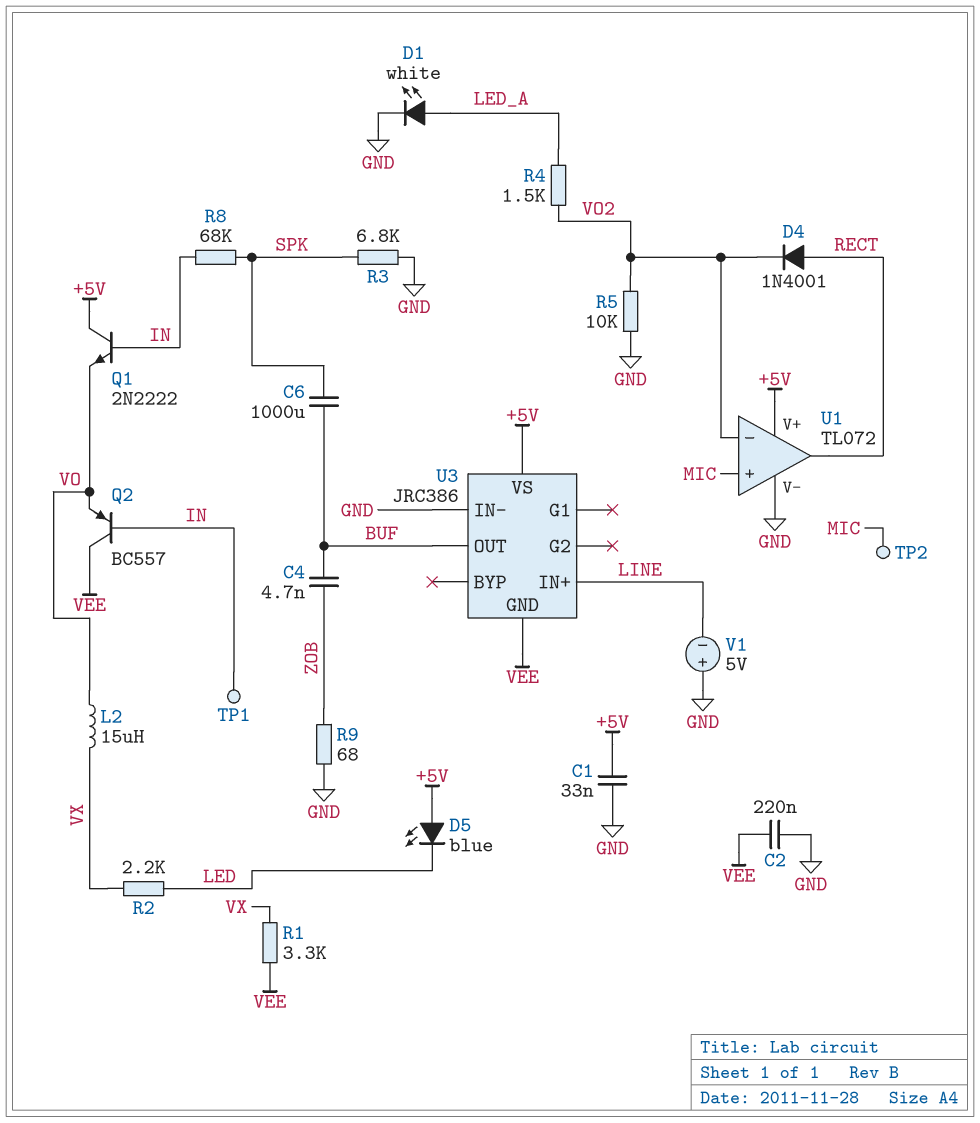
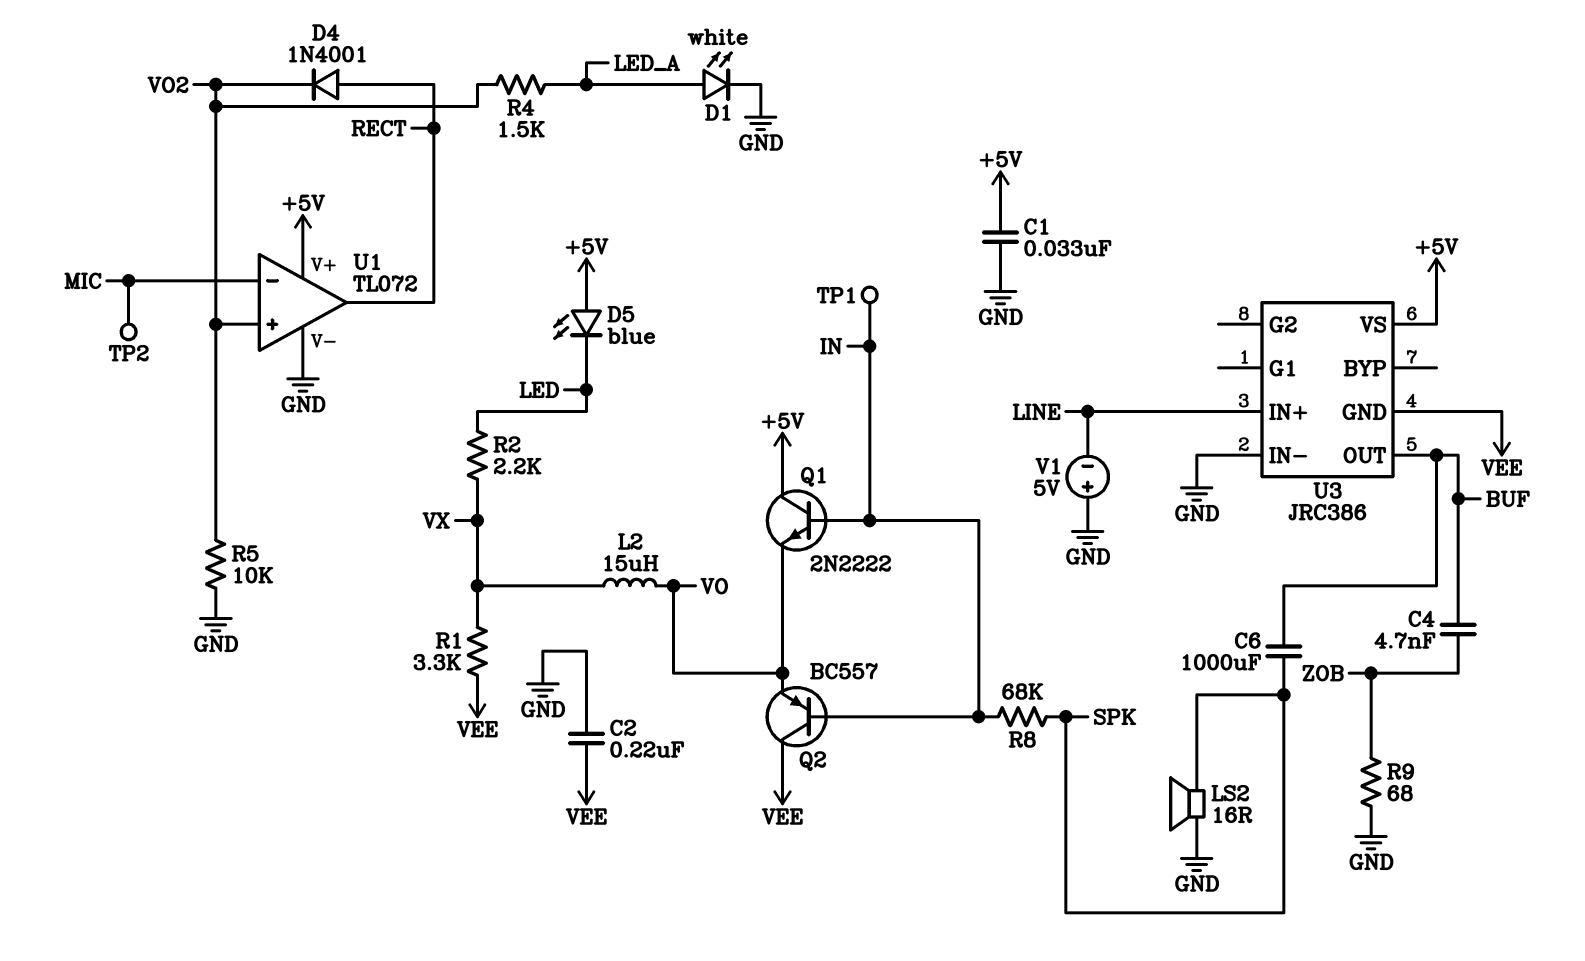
LS2: none -> speaker 16R (GND, SPK)
R3: 6.8k (GND, SPK) -> none
U1 pin in+: MIC -> VO2
U1 pin in-: VO2 -> MIC

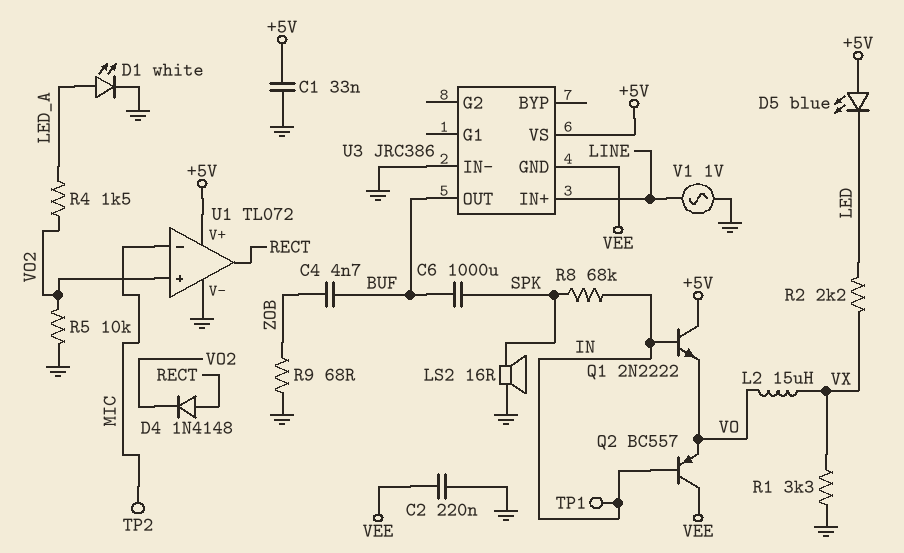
D4: diode 1N4001 (A RECT, K VO2) -> diode 1N4148 (A RECT, K VO2)
R1: 3.3k (VEE, VX) -> 3.3k (GND, VX)
V1: 5V (plus GND, minus LINE) -> AC 1V (GND, LINE)

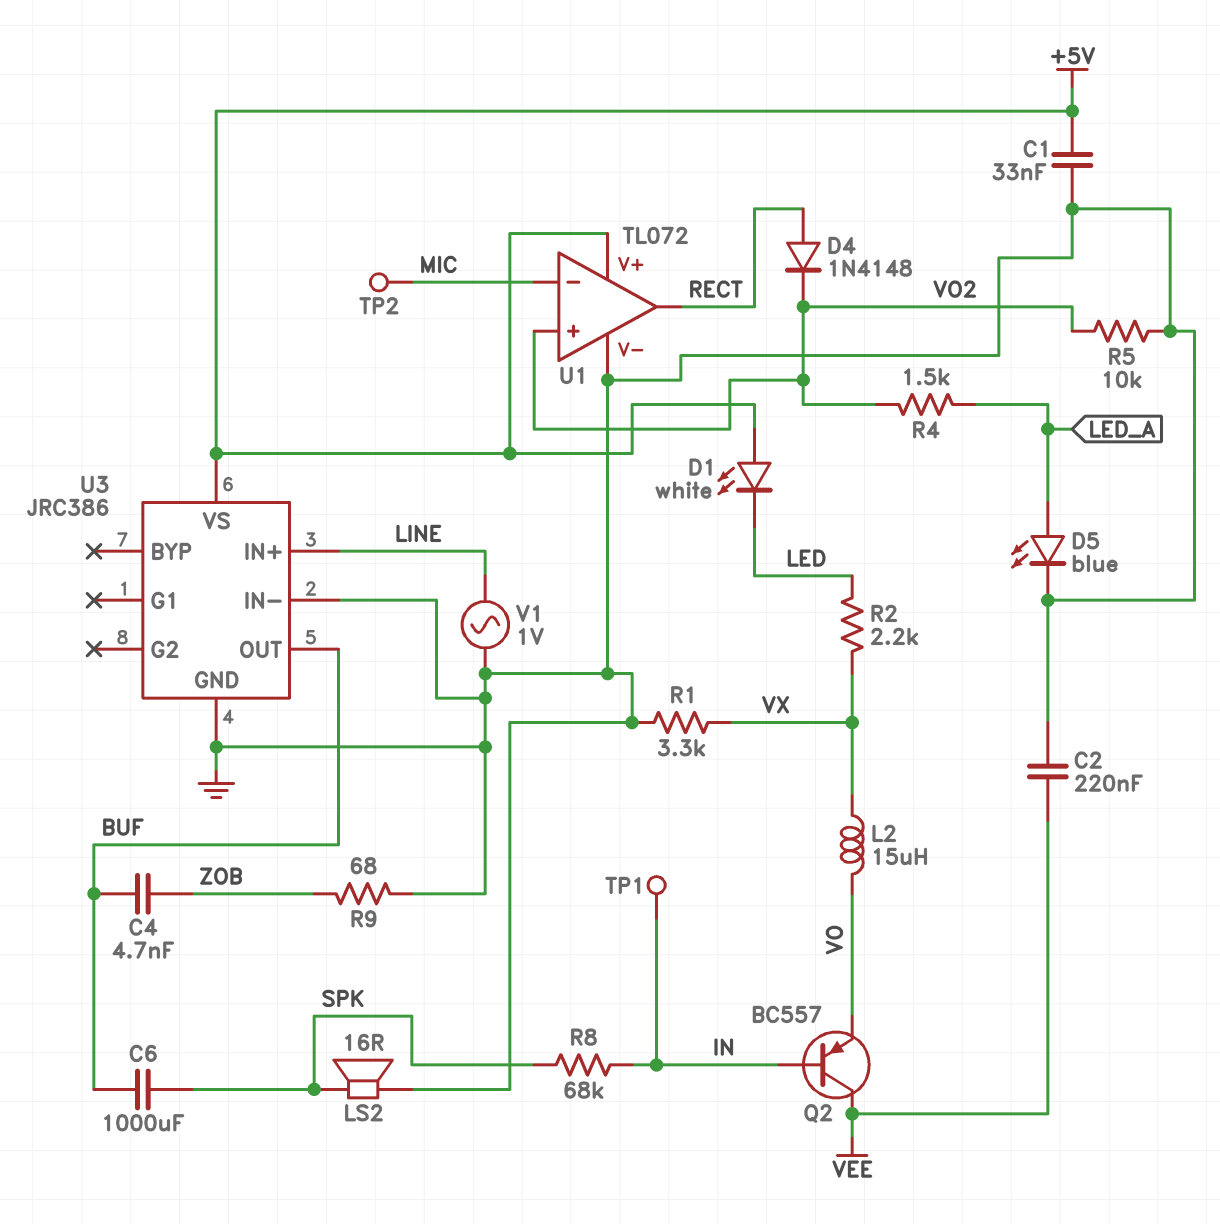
D1: LED white (A LED_A, K GND) -> LED white (A +5V, K LED)
D5: LED blue (A +5V, K LED) -> LED blue (A LED_A, K GND)
Q1: NPN 2N2222 (B IN, C +5V, E VO) -> none
U3 pin GND: VEE -> GND

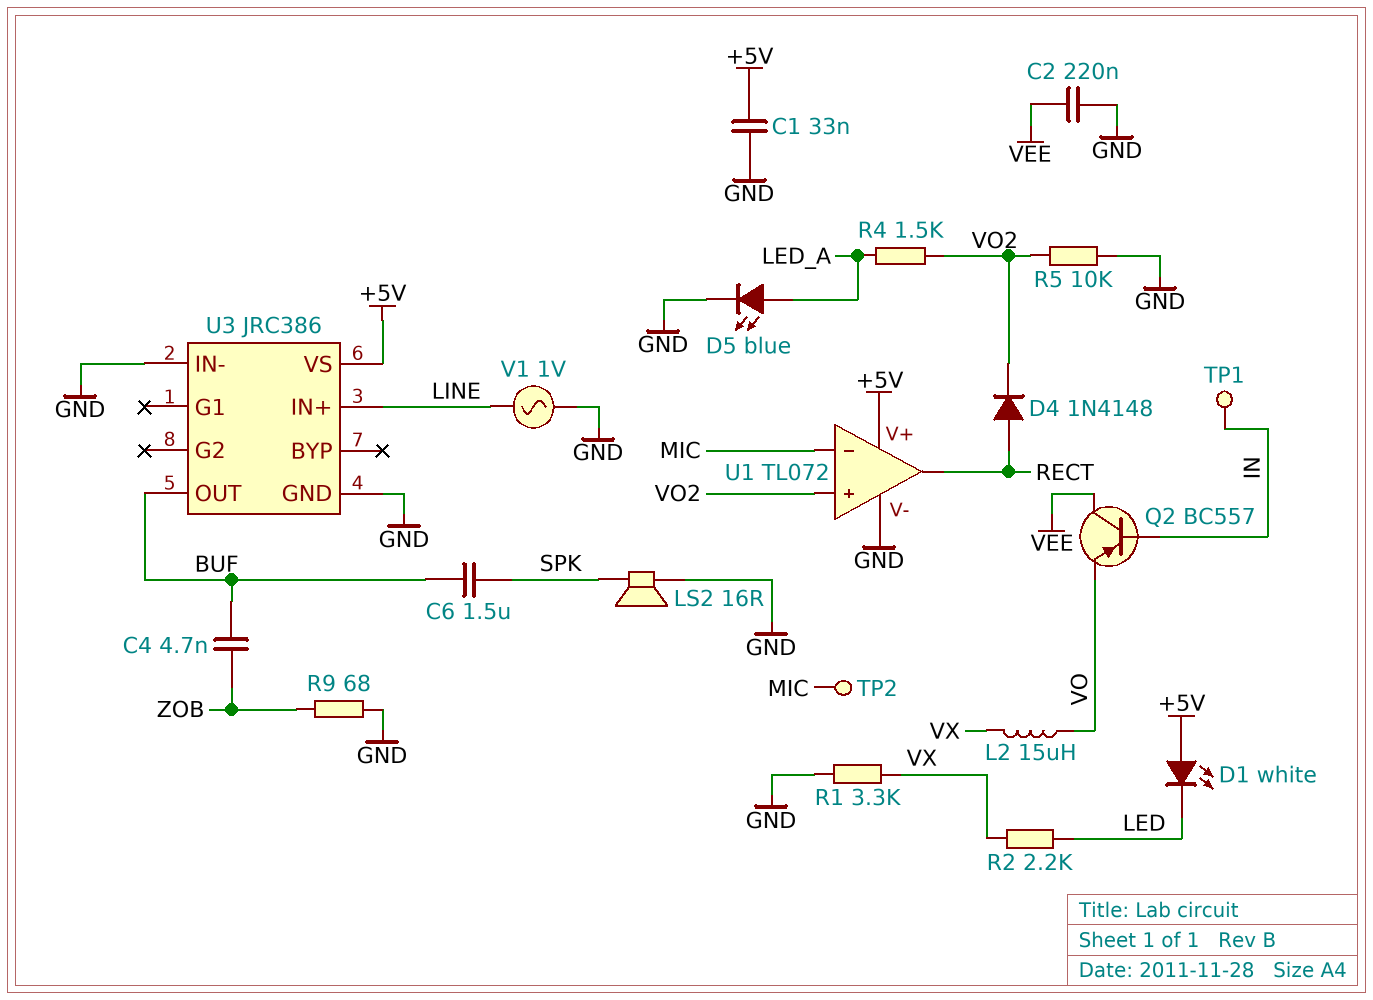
C6: 1000uF (BUF, SPK) -> 1.5uF (BUF, SPK)
R8: 68k (IN, SPK) -> none

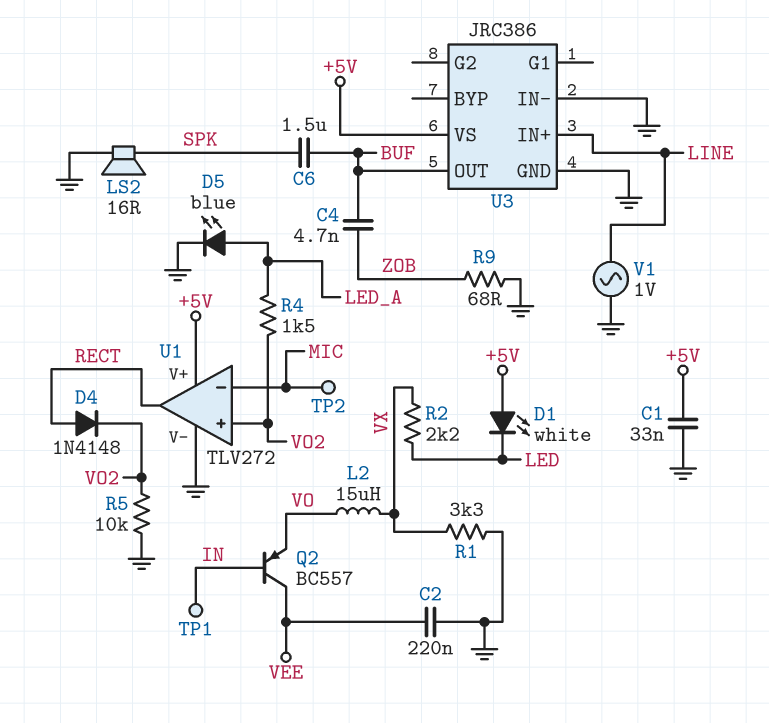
U1: TL072 -> TLV272

